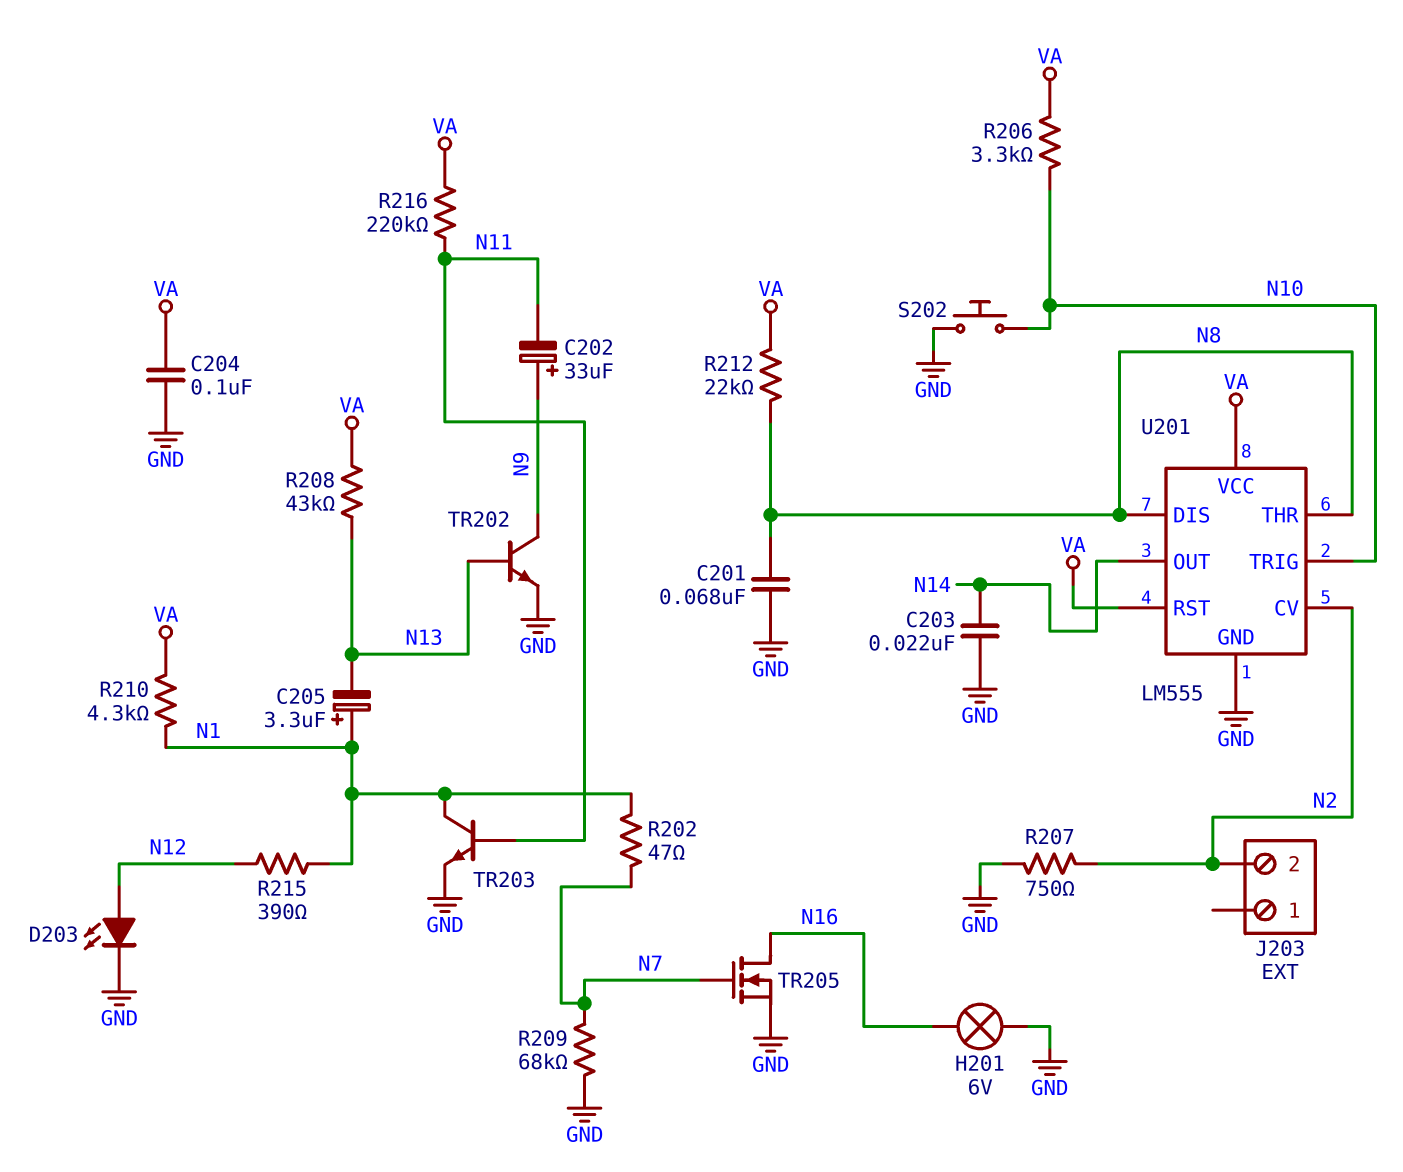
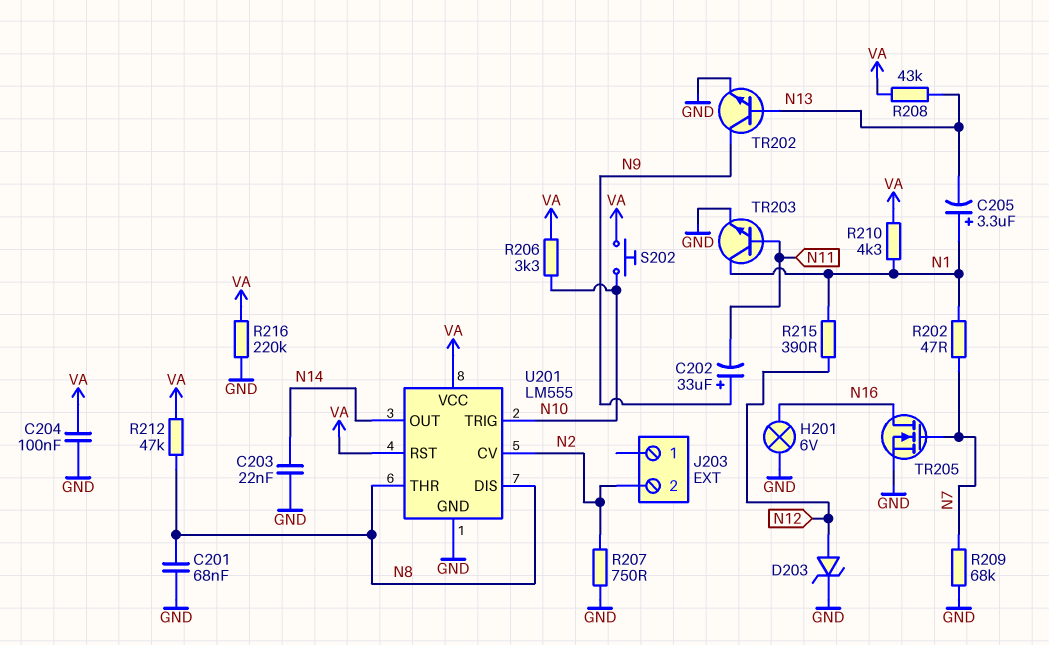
D203: LED (A N12, K GND) -> zener (A N12, K GND)
R212: 22k (N8, VA) -> 47k (N8, VA)
R216: 220k (N11, VA) -> 220k (GND, VA)
S202: button (GND, N10) -> button (N10, VA)

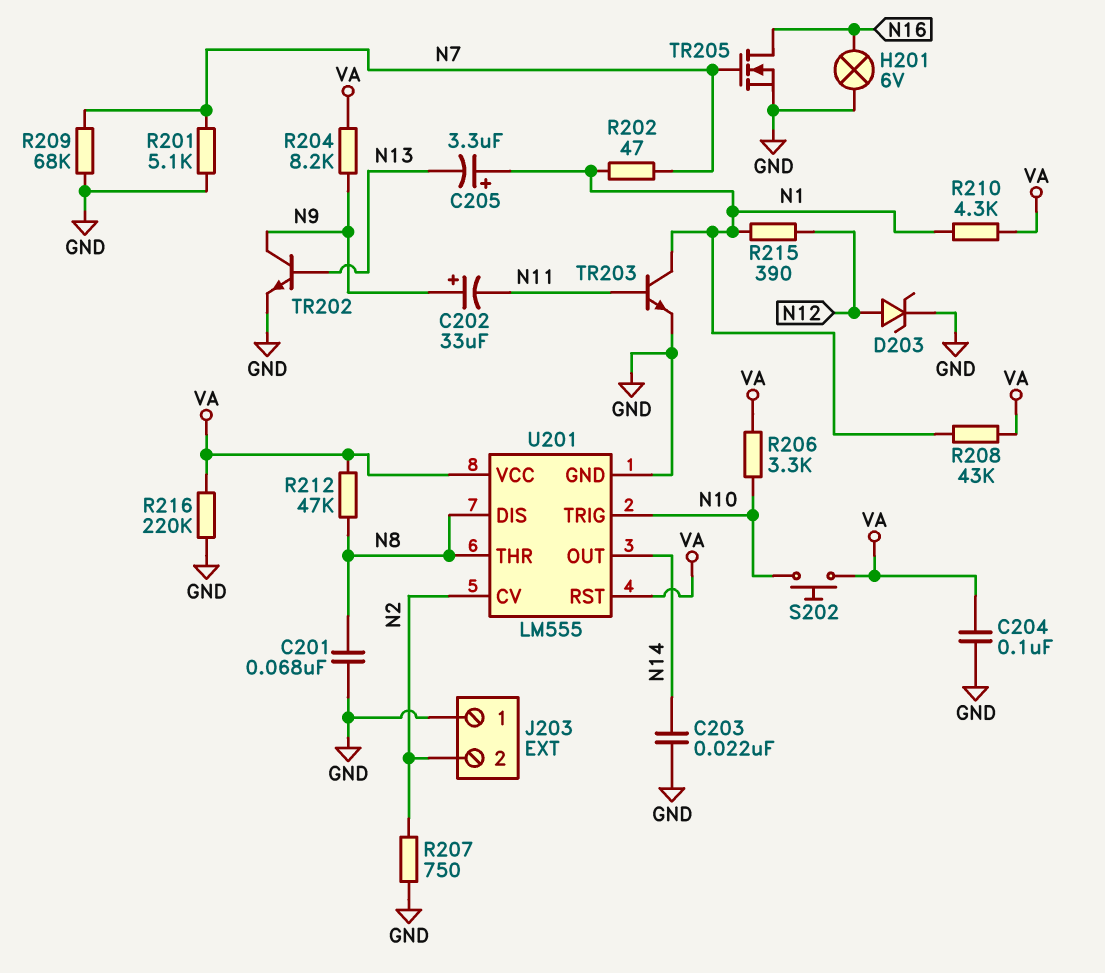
J203 pin 1: none -> GND
R201: none -> 5.1k (GND, N7)
R204: none -> 8.2k (N9, VA)
R208: 43k (N13, VA) -> 43k (N1, VA)

